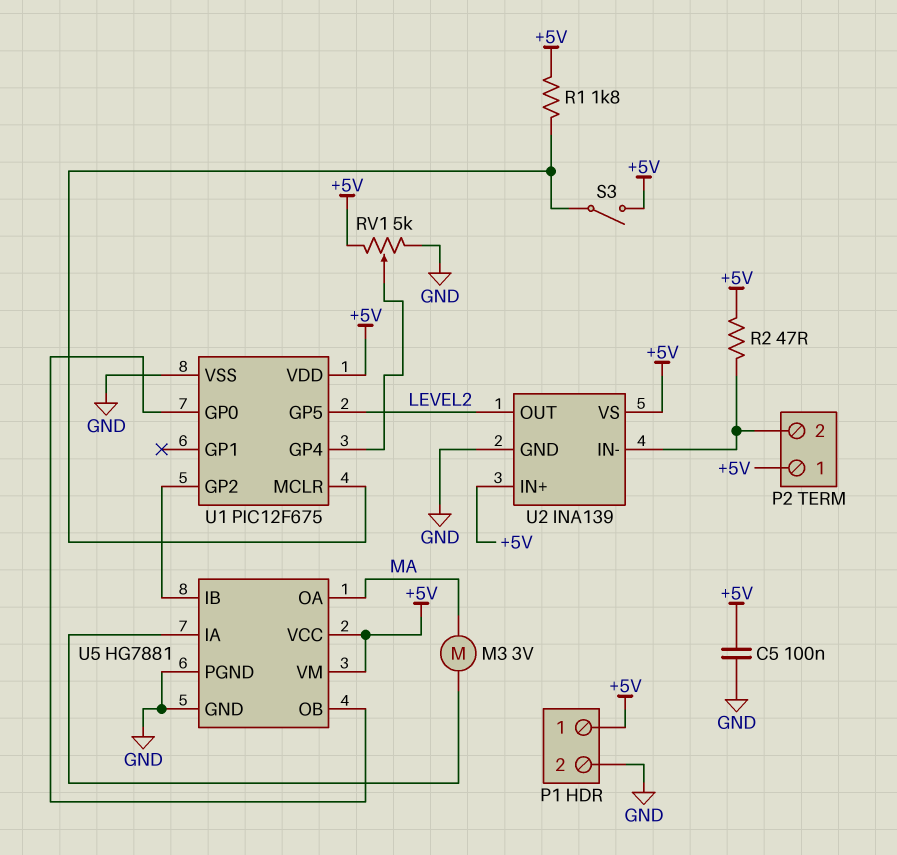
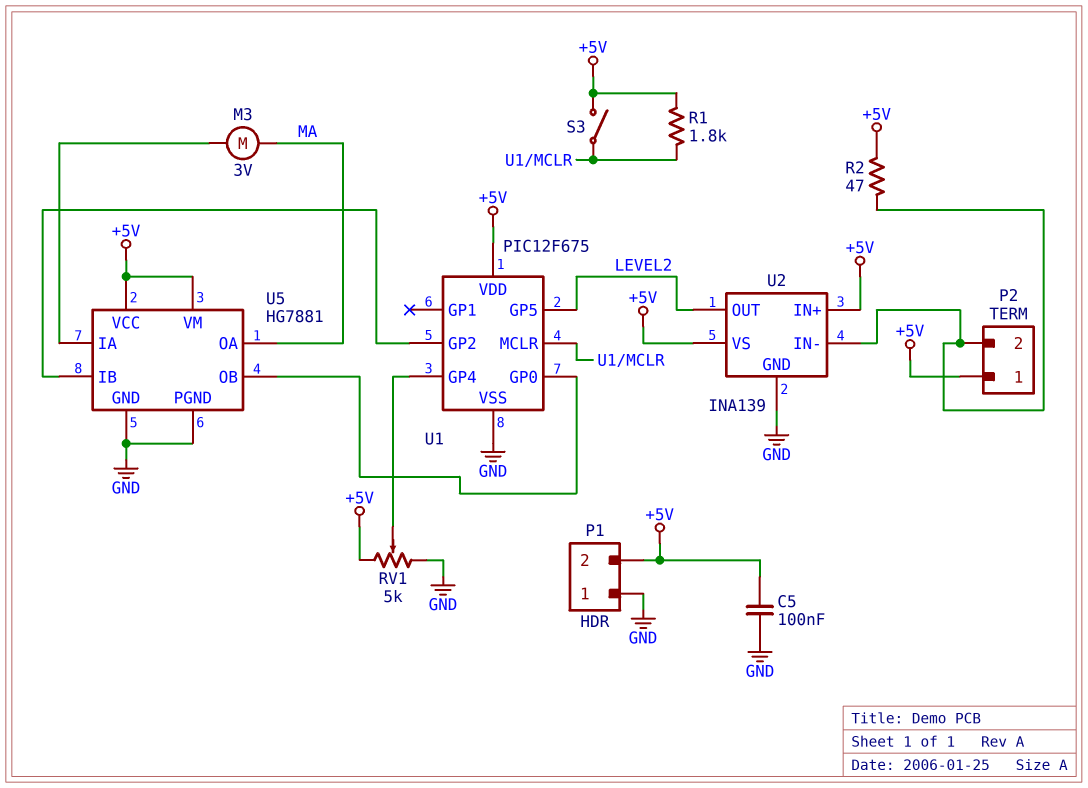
P1 pin 1: +5V -> GND
P1 pin 2: GND -> +5V

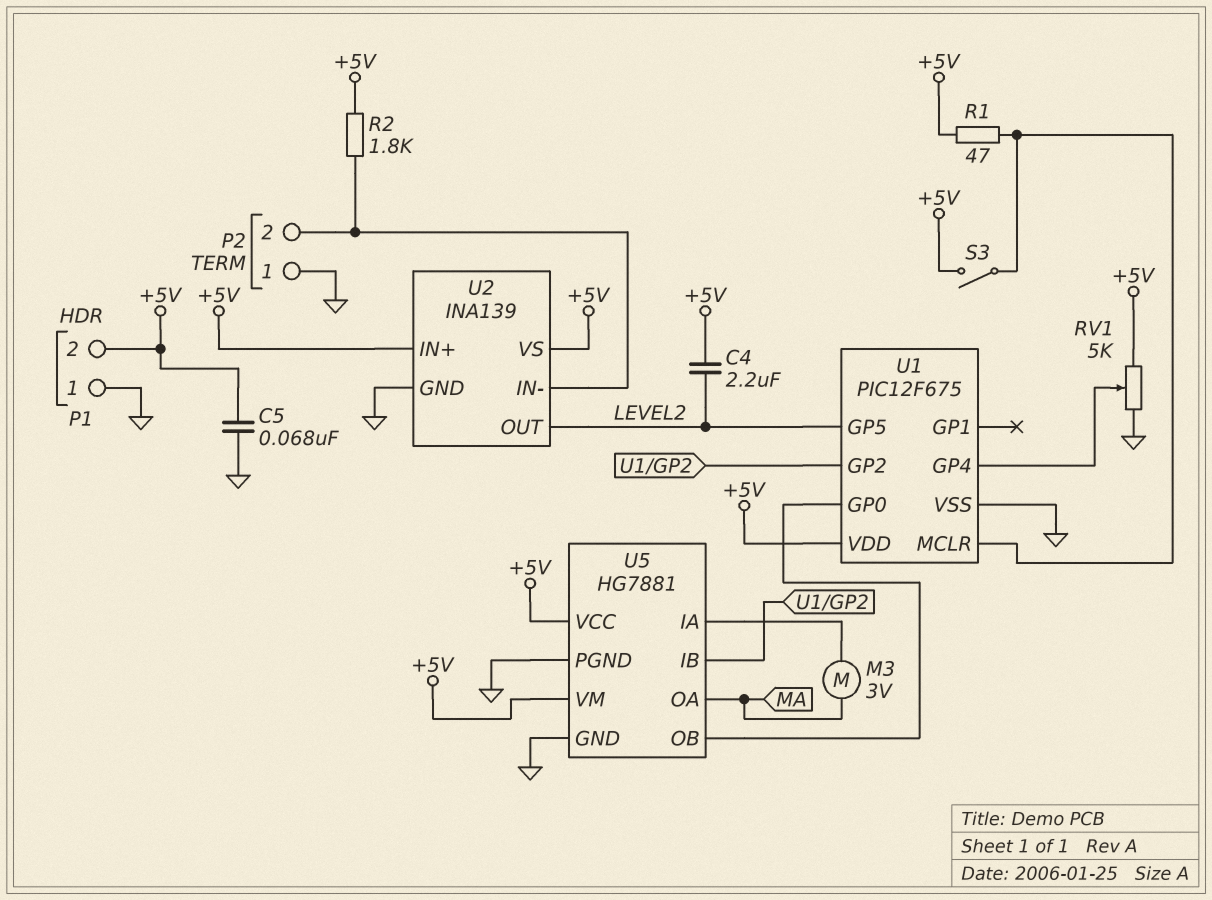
C4: none -> 2.2uF (+5V, LEVEL2)
C5: 100nF (+5V, GND) -> 68nF (+5V, GND)
P2 pin 1: +5V -> GND
R1: 1.8k (+5V, U1/MCLR) -> 47 (+5V, U1/MCLR)
R2: 47 (+5V, P2/2) -> 1.8k (+5V, P2/2)

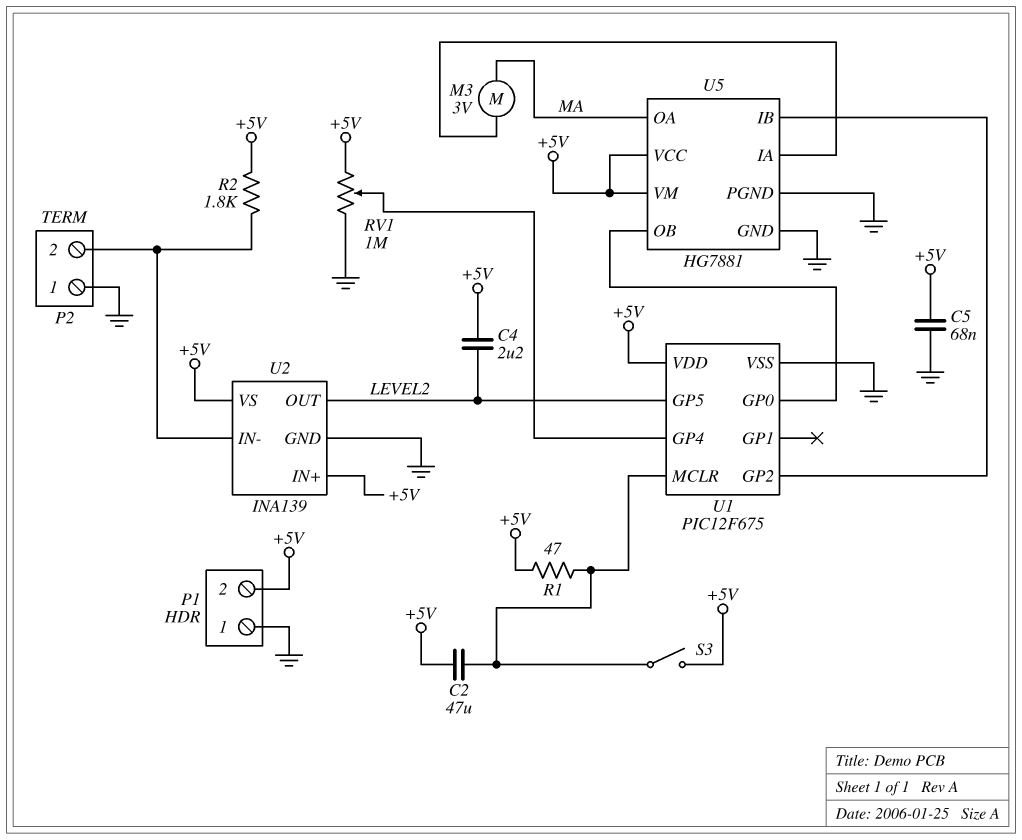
C2: none -> 47uF (+5V, U1/MCLR)
RV1: 5k (+5V, GND, wiper U1/GP4) -> 1M (+5V, GND, wiper U1/GP4)

